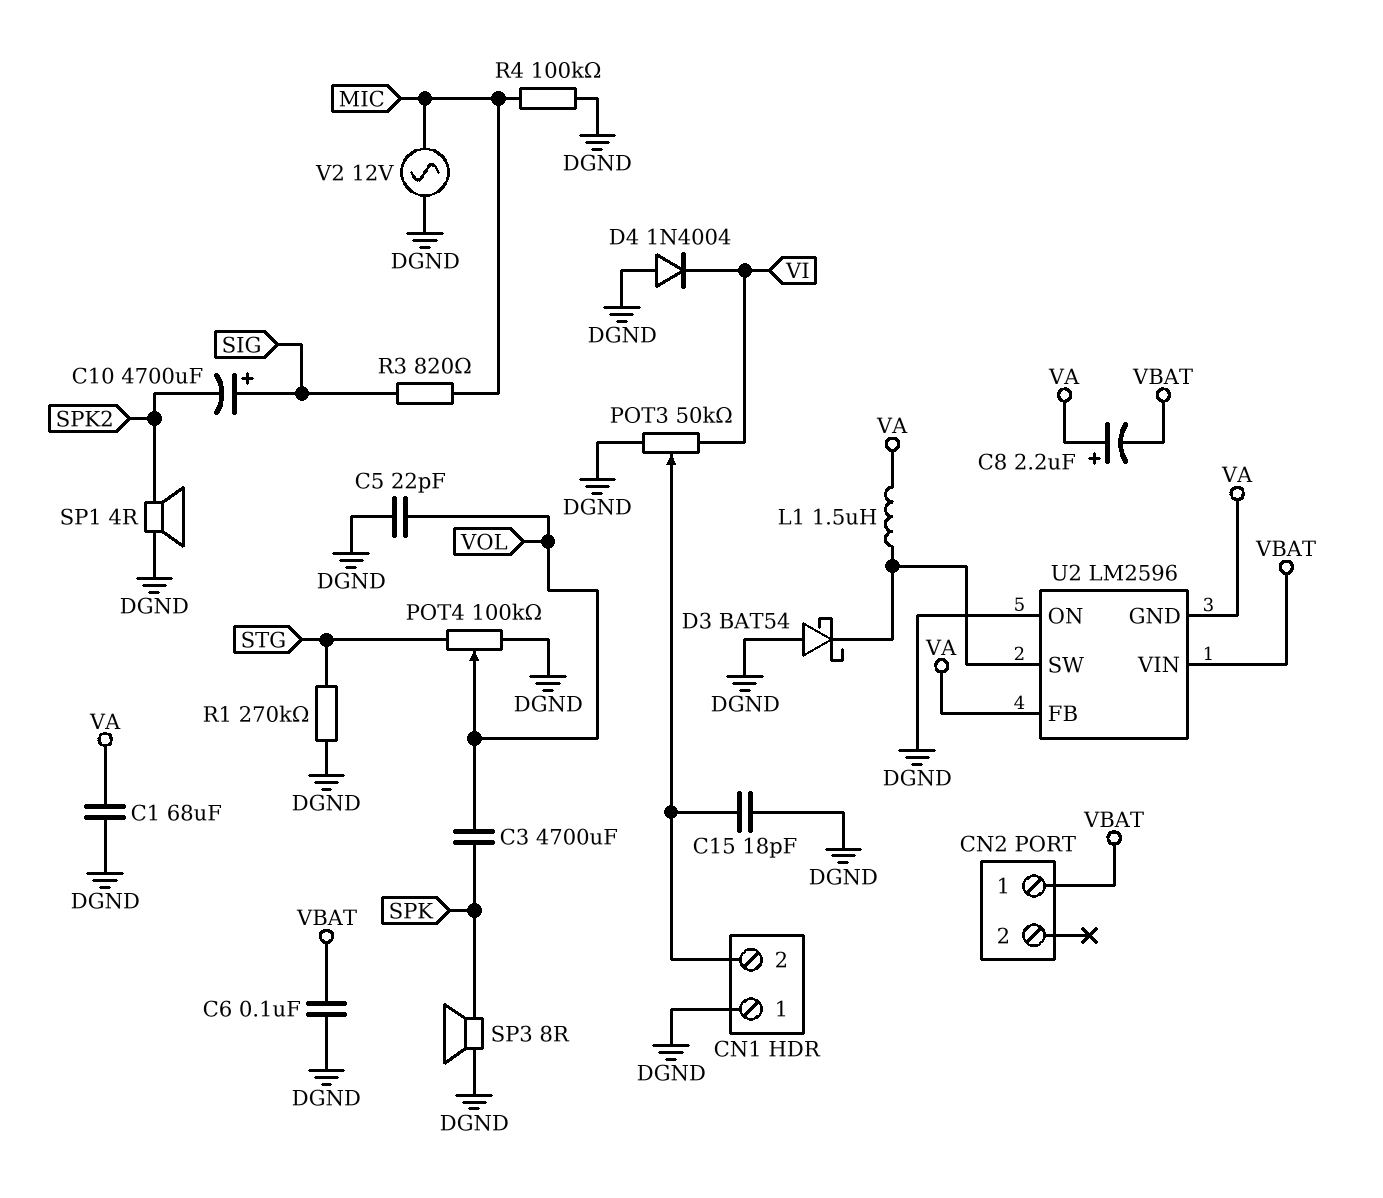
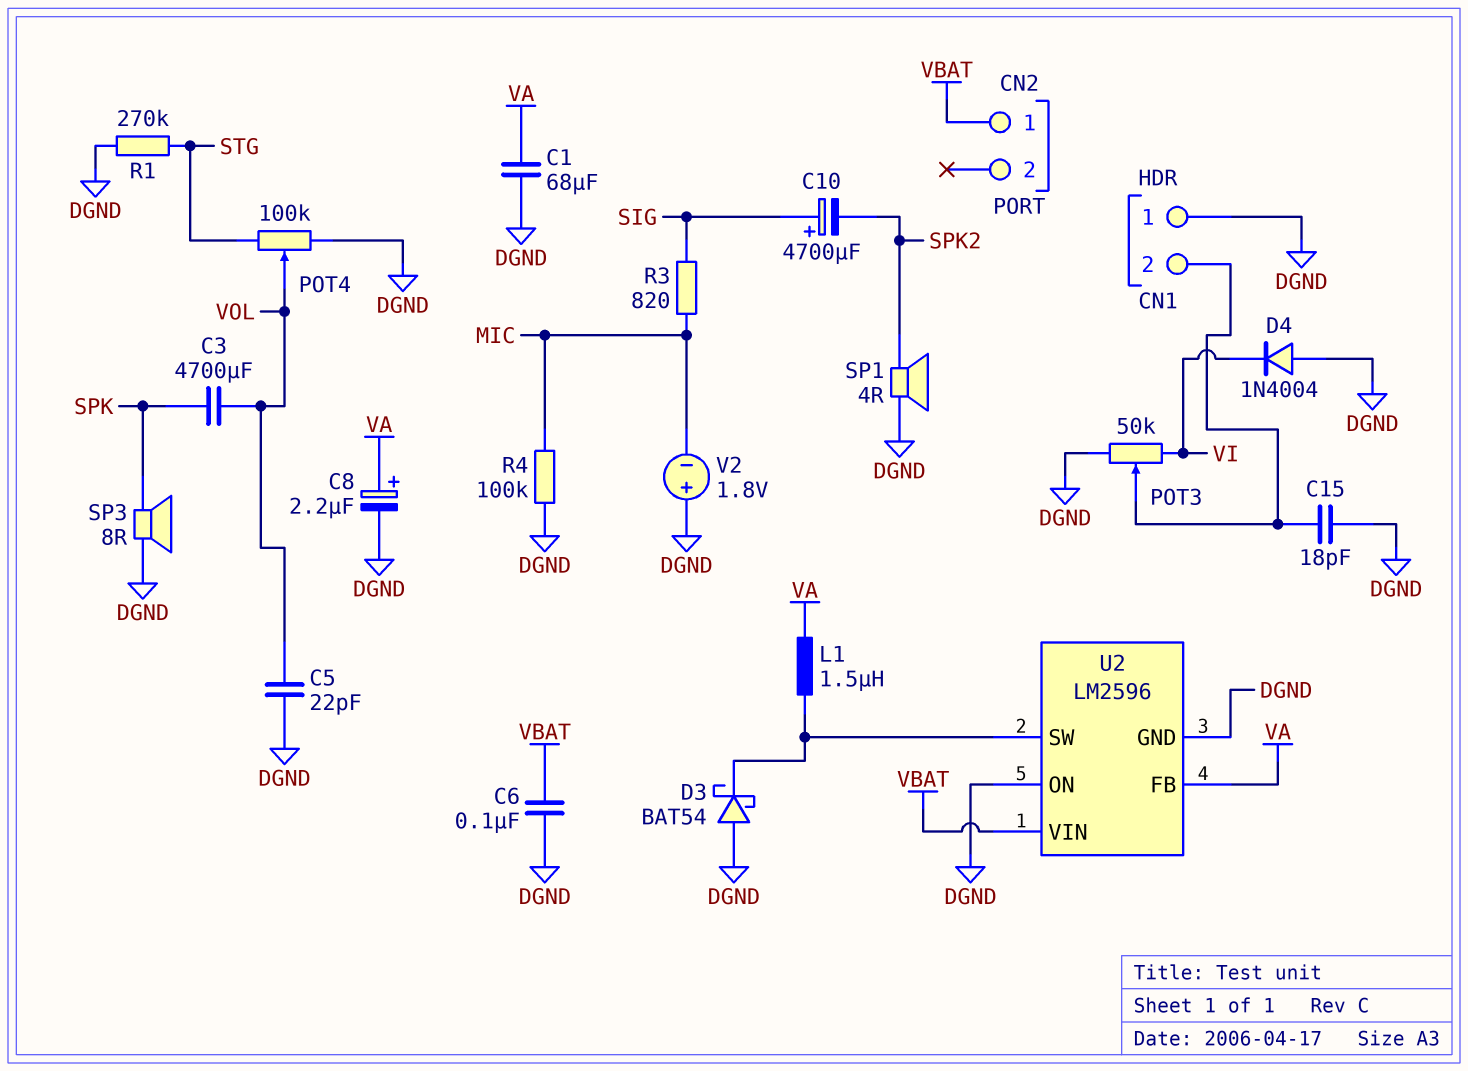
C8: 2.2uF (plus VA, minus VBAT) -> 2.2uF (plus VA, minus DGND)
U2 pin GND: VA -> DGND
V2: AC 12V (DGND, MIC) -> 1.8V (plus DGND, minus MIC)

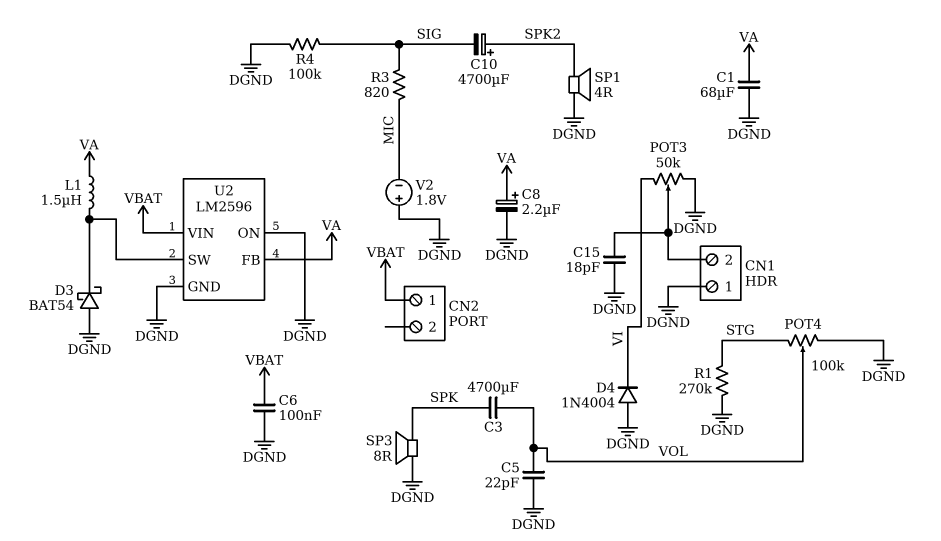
C10: 4700uF (plus SIG, minus SPK2) -> 4700uF (plus SPK2, minus SIG)
R4: 100k (DGND, MIC) -> 100k (DGND, SIG)

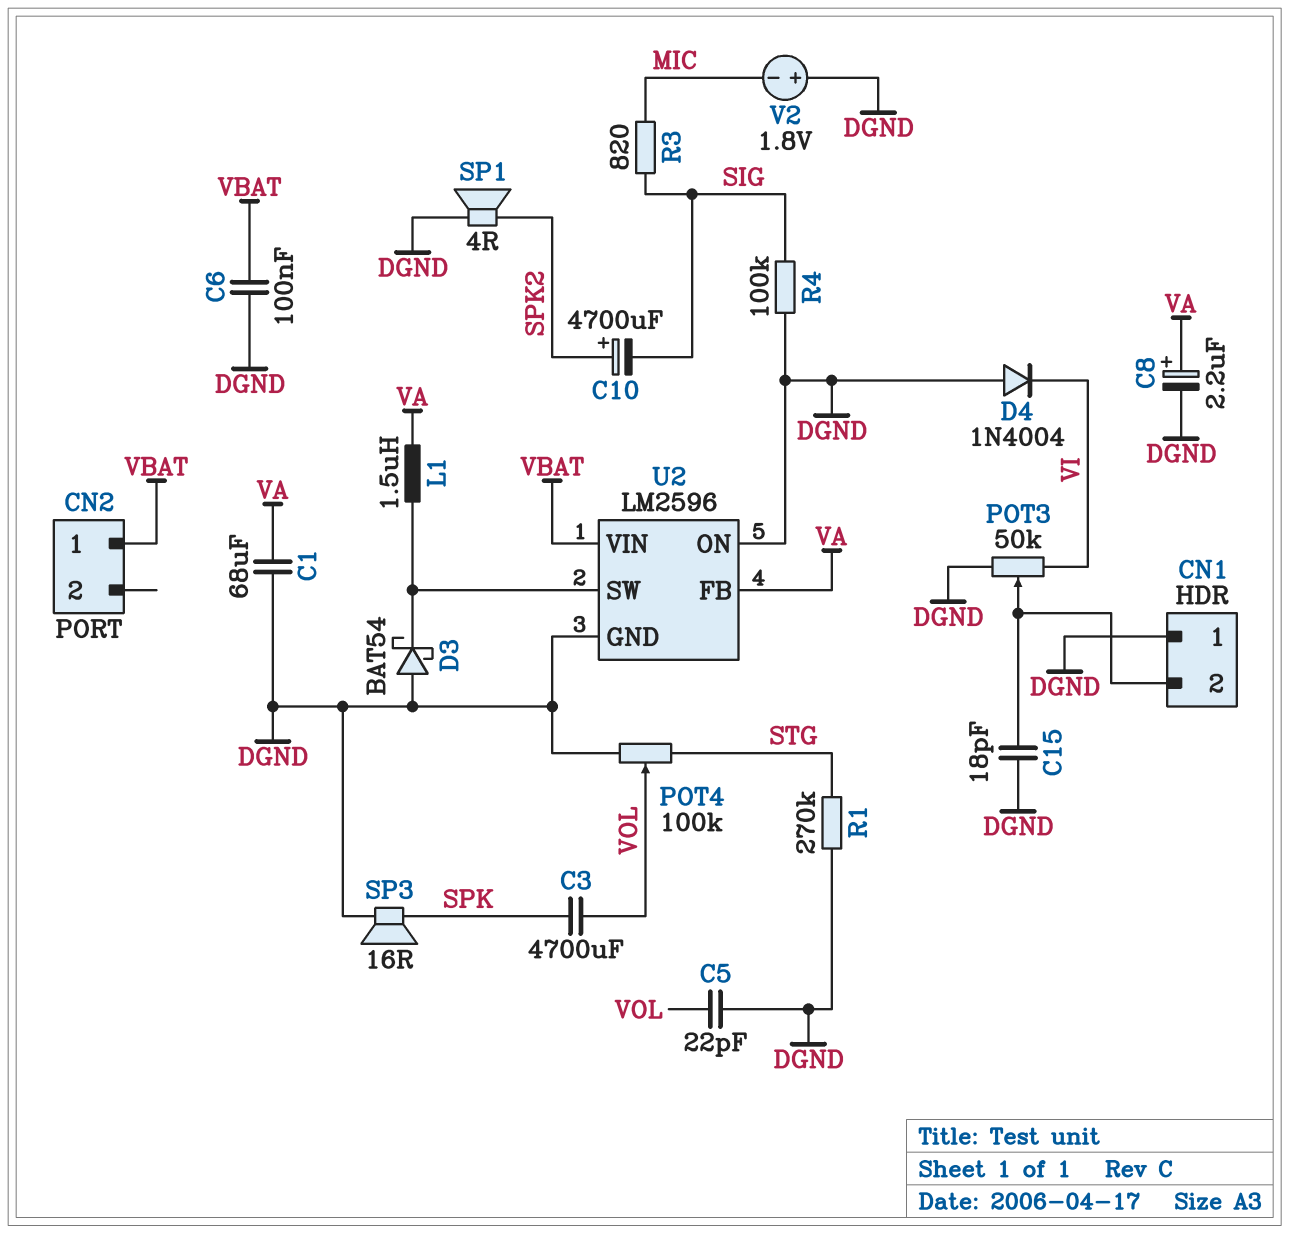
SP3: speaker 8R (DGND, SPK) -> speaker 16R (DGND, SPK)

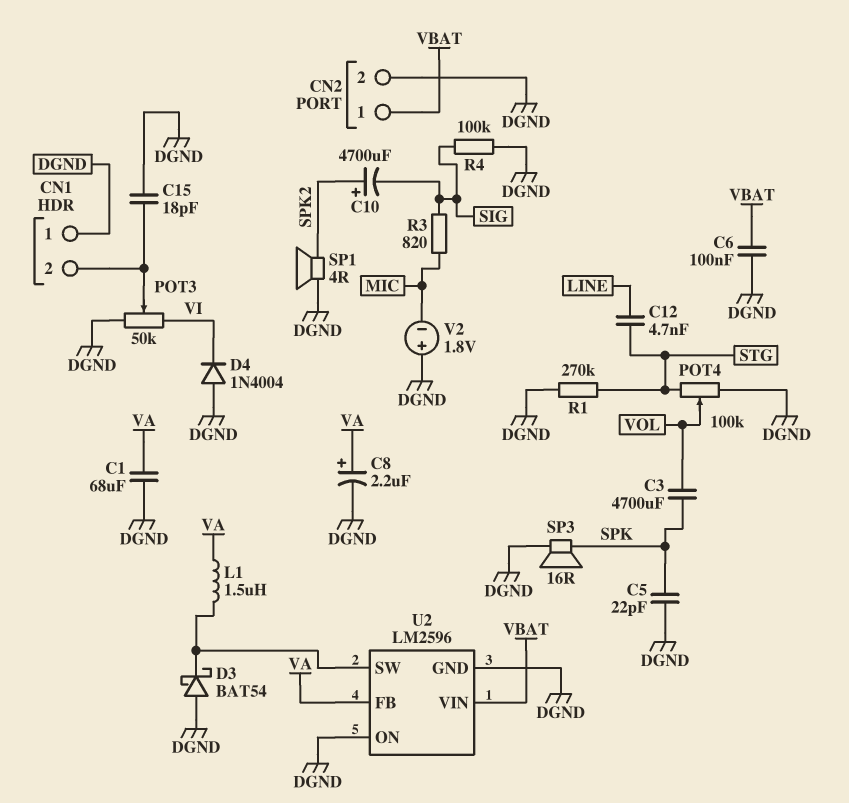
C5: 22pF (DGND, VOL) -> 22pF (DGND, SPK)
C12: none -> 4.7nF (LINE, STG)
CN2 pin 2: none -> DGND

